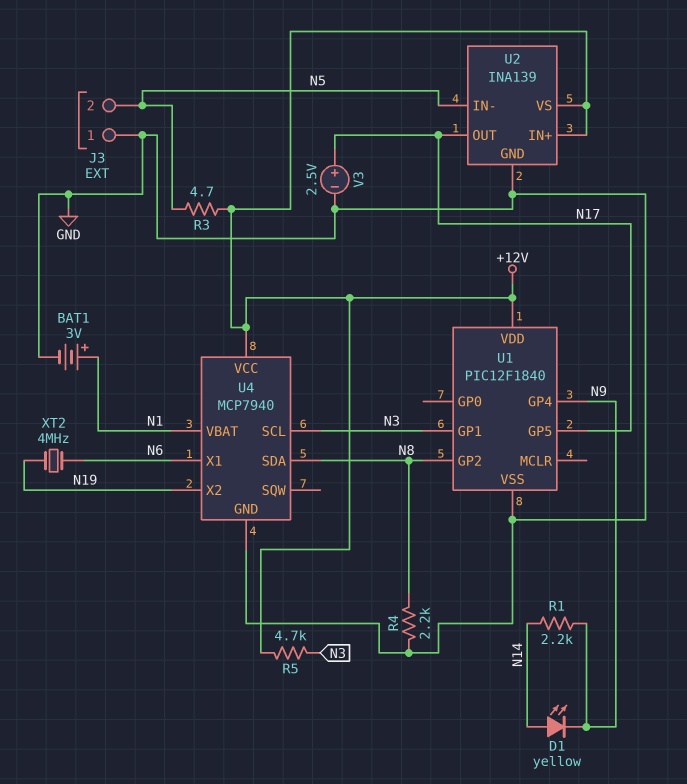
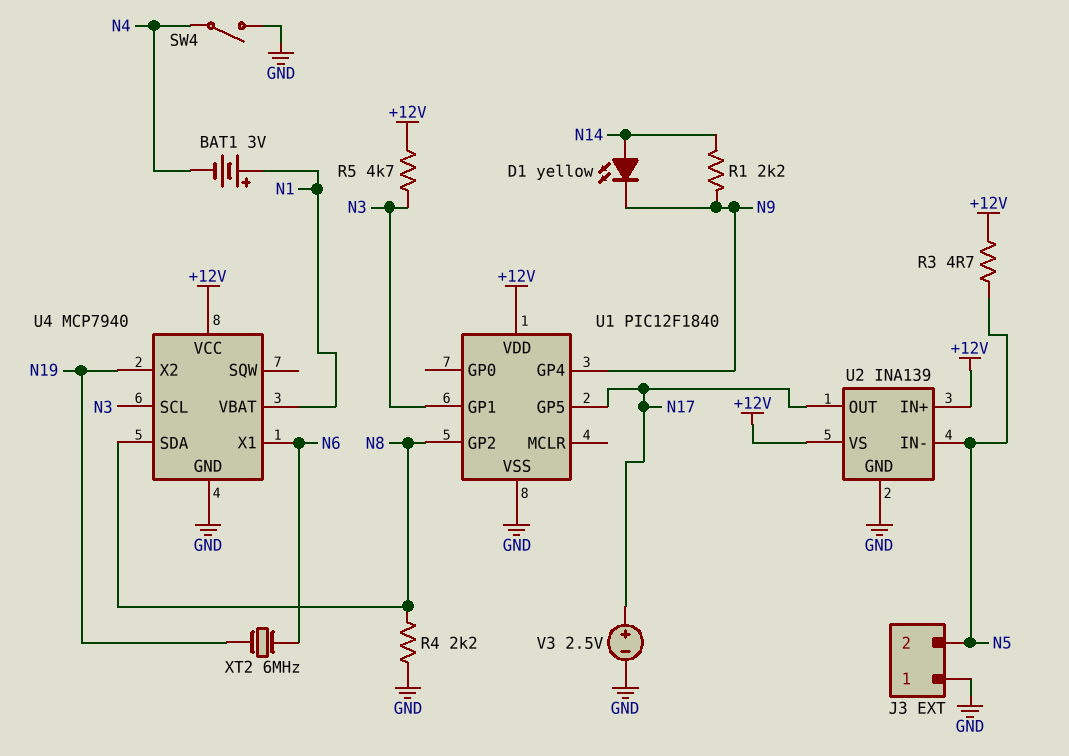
BAT1: 3V (plus N1, minus GND) -> 3V (plus N1, minus N4)
SW4: none -> switch (GND, N4)
XT2: 4MHz (N6, N19) -> 6MHz (N6, N19)

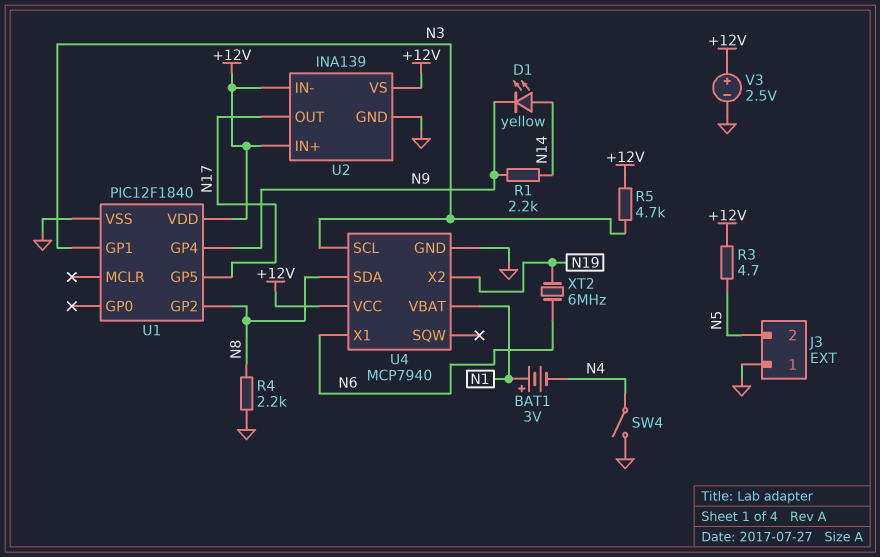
U2 pin IN-: N5 -> +12V
V3: 2.5V (plus N17, minus GND) -> 2.5V (plus +12V, minus GND)

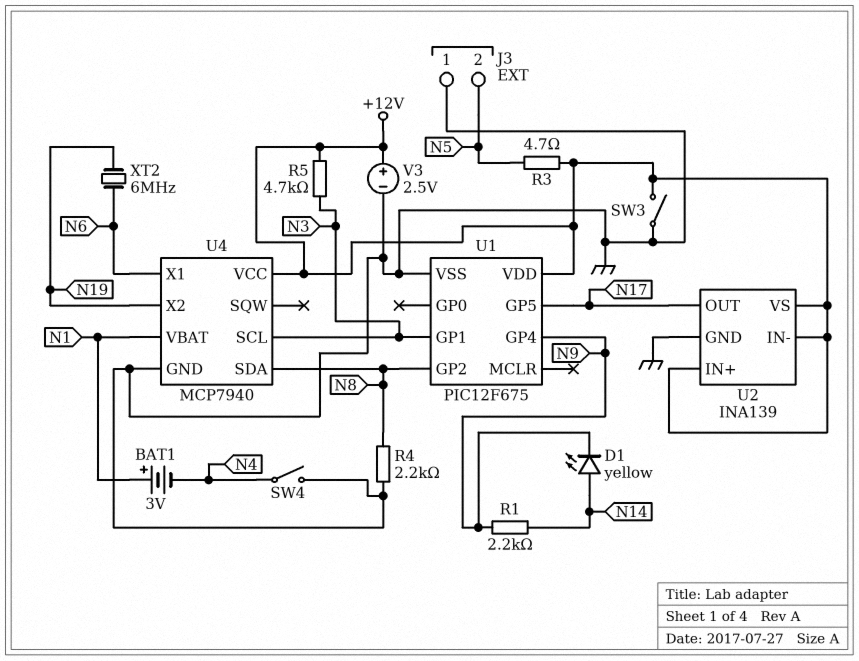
SW3: none -> switch (+12V, GND)
U1: PIC12F1840 -> PIC12F675

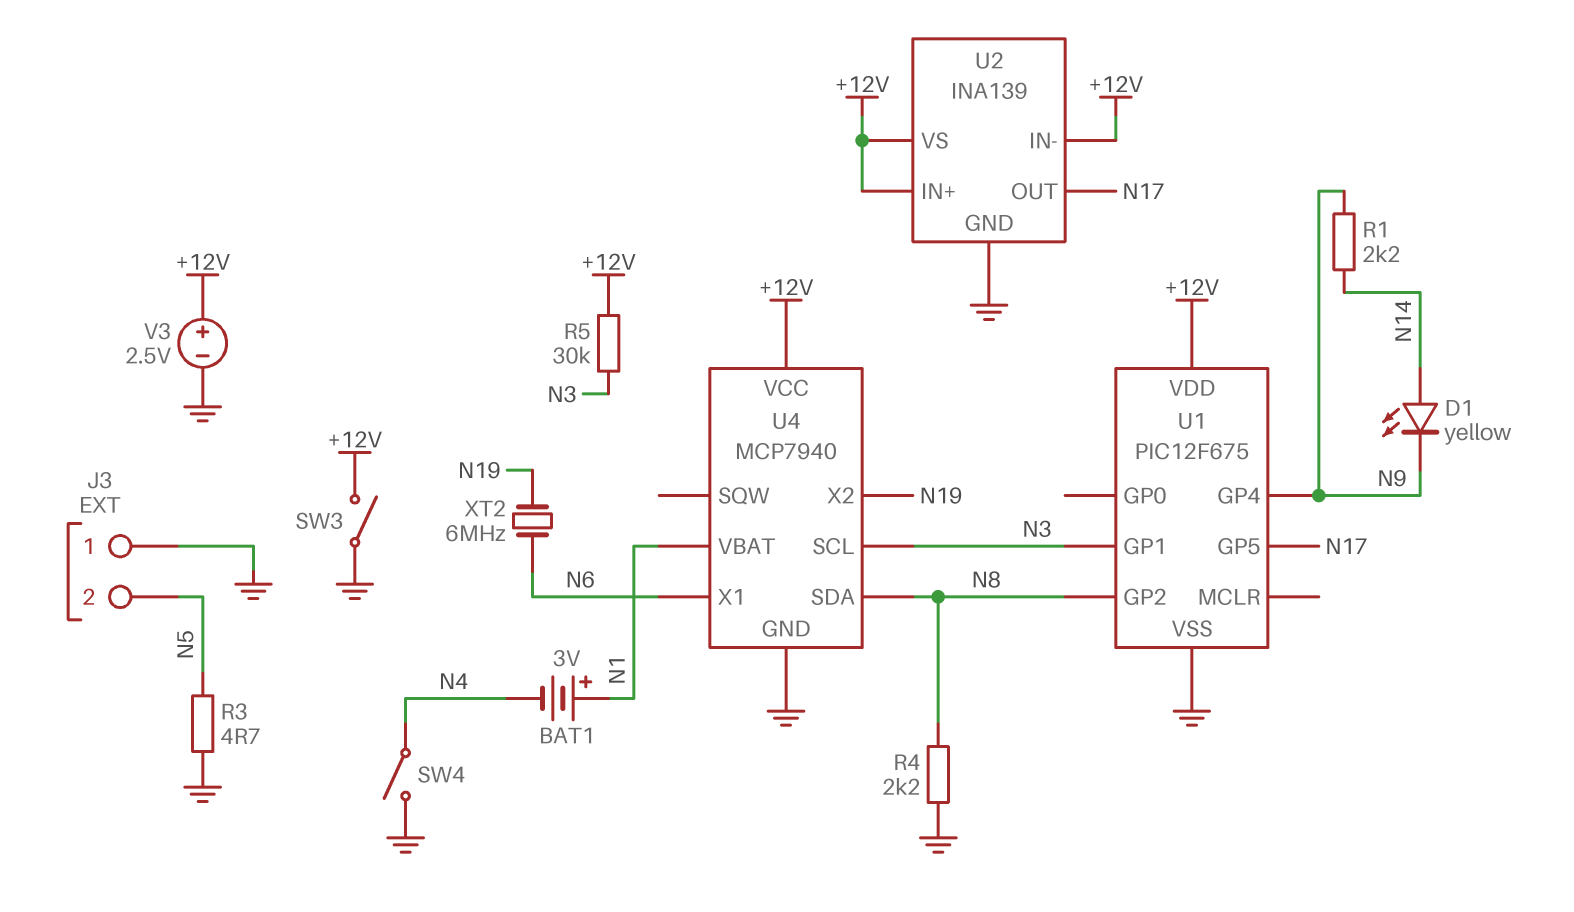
R3: 4.7 (+12V, N5) -> 4.7 (GND, N5)
R5: 4.7k (+12V, N3) -> 30k (+12V, N3)

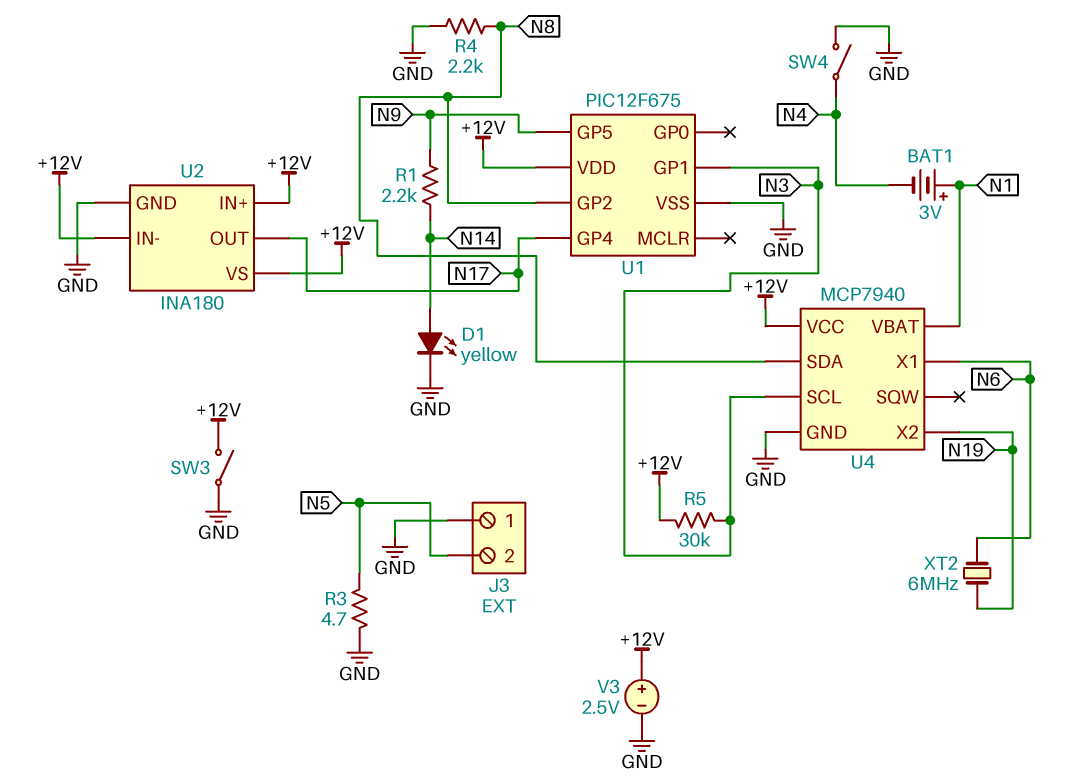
D1: LED yellow (A N14, K N9) -> LED yellow (A N14, K GND)
U1 pin GP4: N9 -> N17
U1 pin GP5: N17 -> N9
U2: INA139 -> INA180

